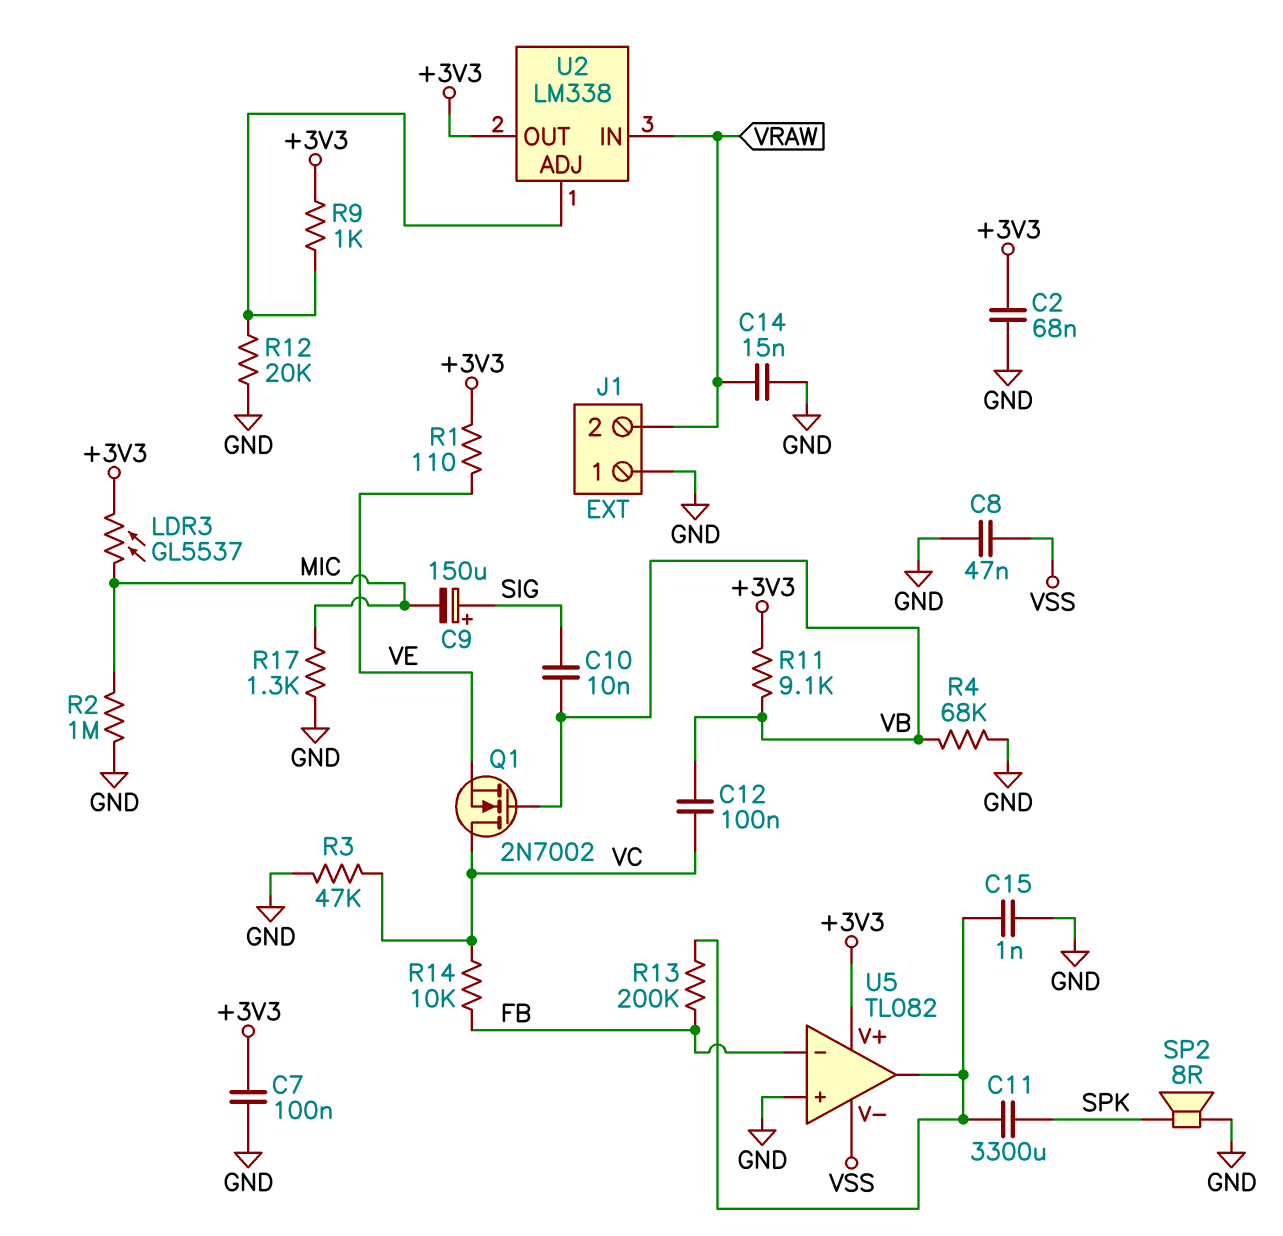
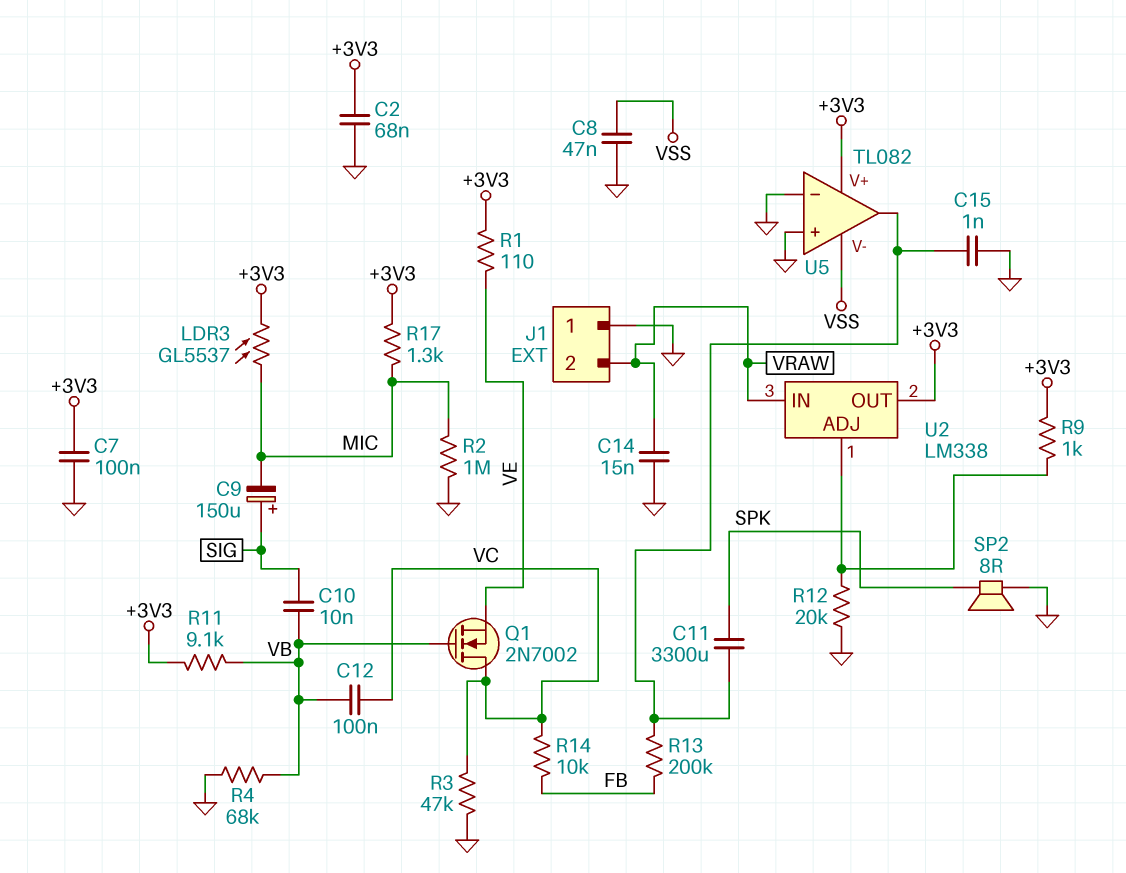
R17: 1.3k (GND, MIC) -> 1.3k (+3V3, MIC)
U5 pin in-: FB -> GND

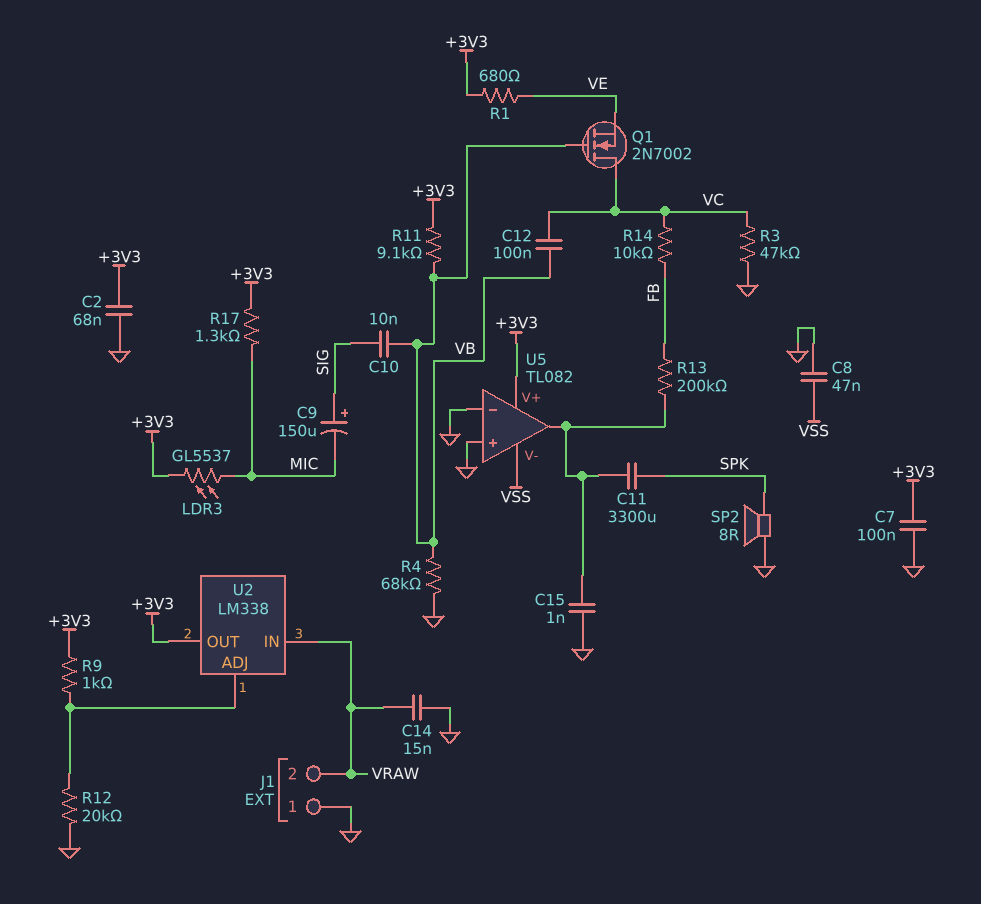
R1: 110 (+3V3, VE) -> 680 (+3V3, VE)
R2: 1M (GND, MIC) -> none

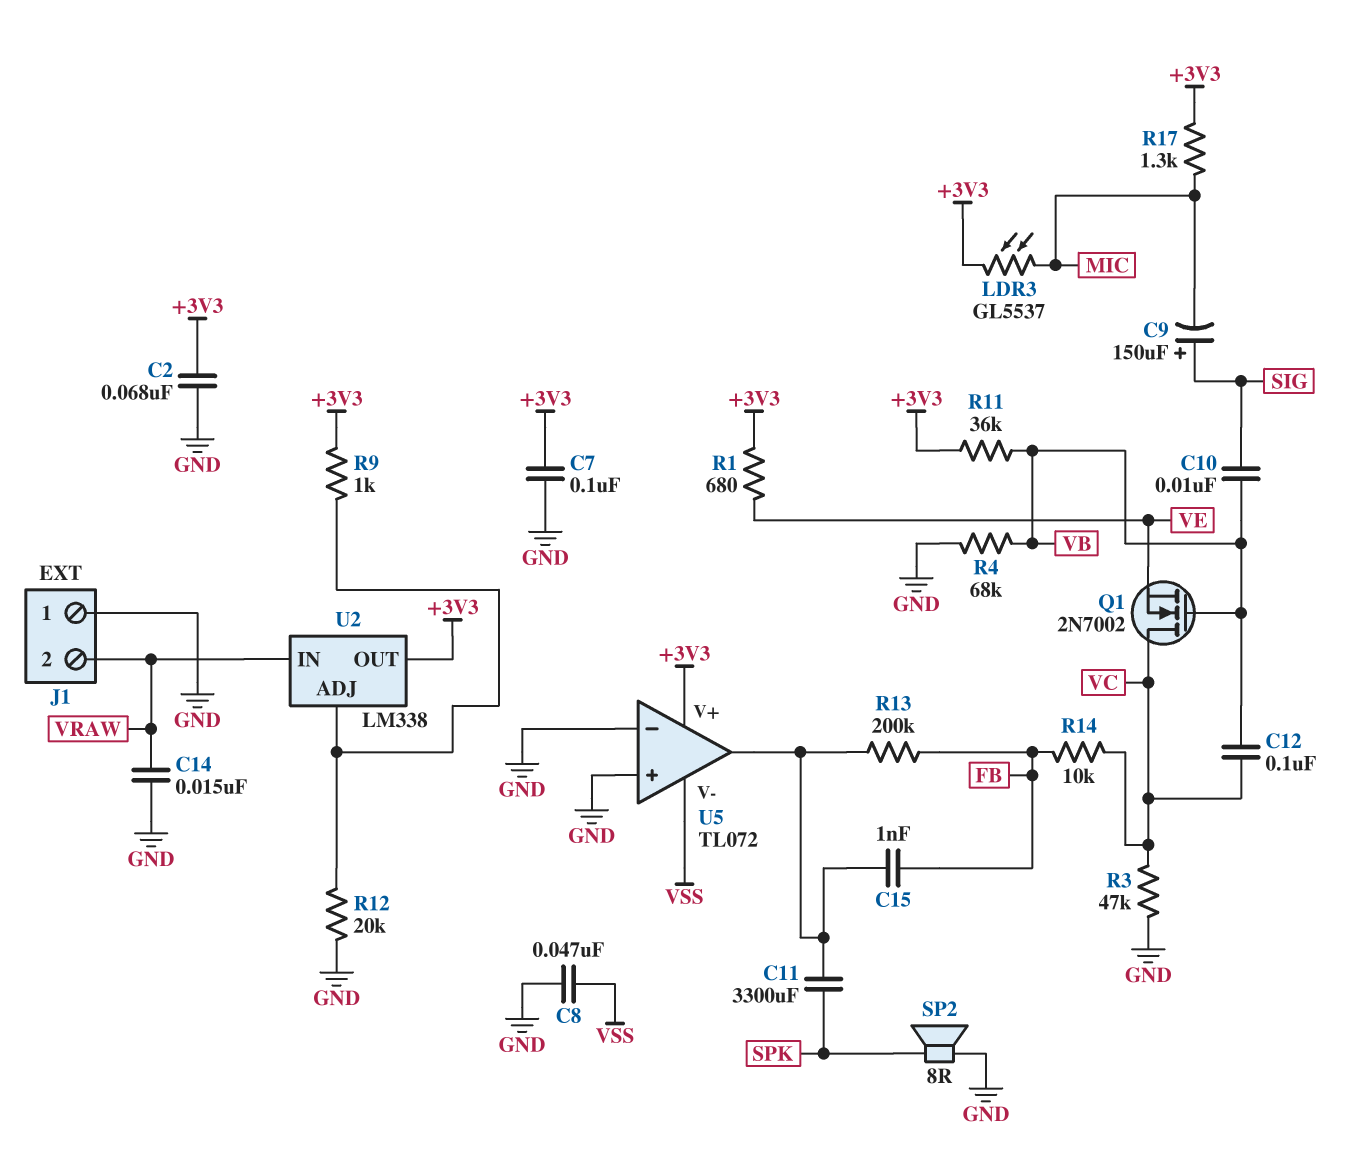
C15: 1nF (GND, U5/out) -> 1nF (FB, U5/out)
R11: 9.1k (+3V3, VB) -> 36k (+3V3, VB)
U5: TL082 -> TL072

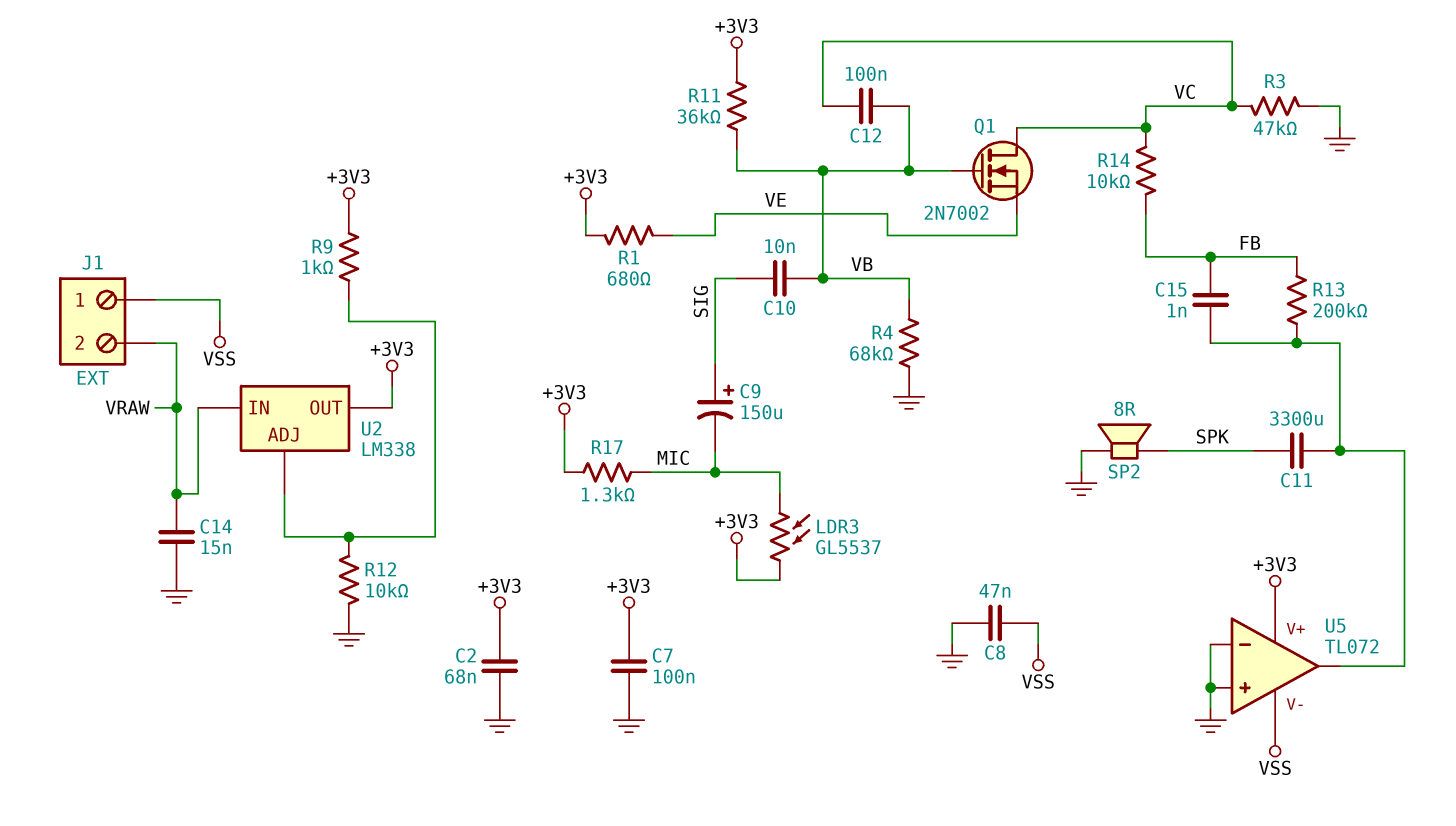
J1 pin 1: GND -> VSS
R12: 20k (GND, U2/ADJ) -> 10k (GND, U2/ADJ)

